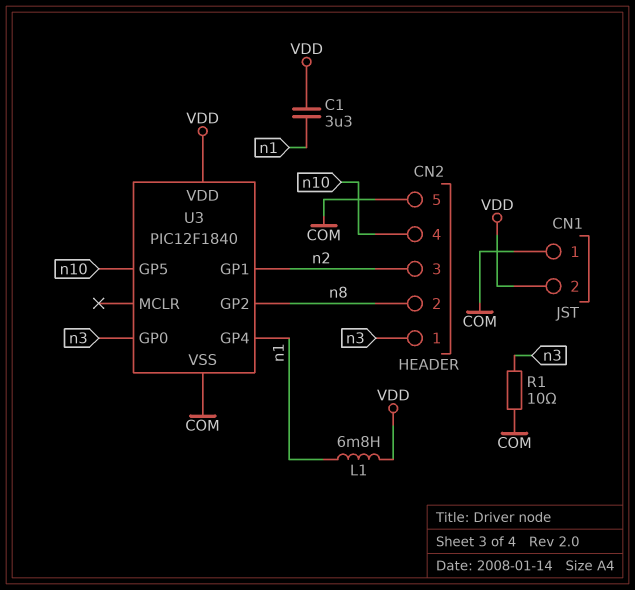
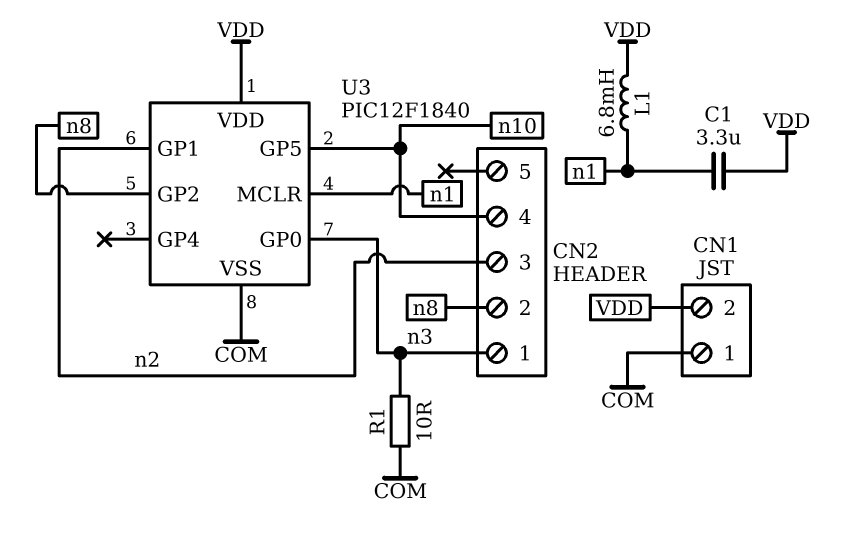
CN2 pin 5: COM -> none
U3 pin GP4: n1 -> none
U3 pin MCLR: none -> n1

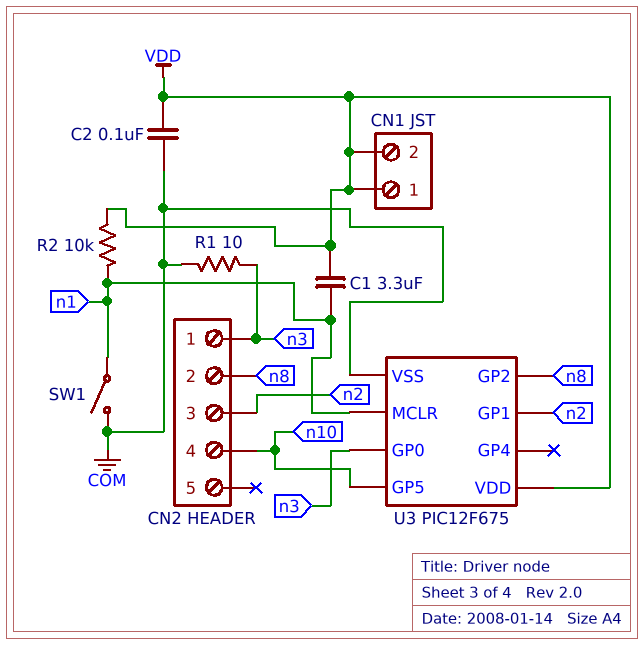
C2: none -> 100nF (COM, VDD)
CN1 pin 1: COM -> VDD
L1: 6.8mH (VDD, n1) -> none
R2: none -> 10k (VDD, n1)
SW1: none -> switch (COM, n1)
U3: PIC12F1840 -> PIC12F675

